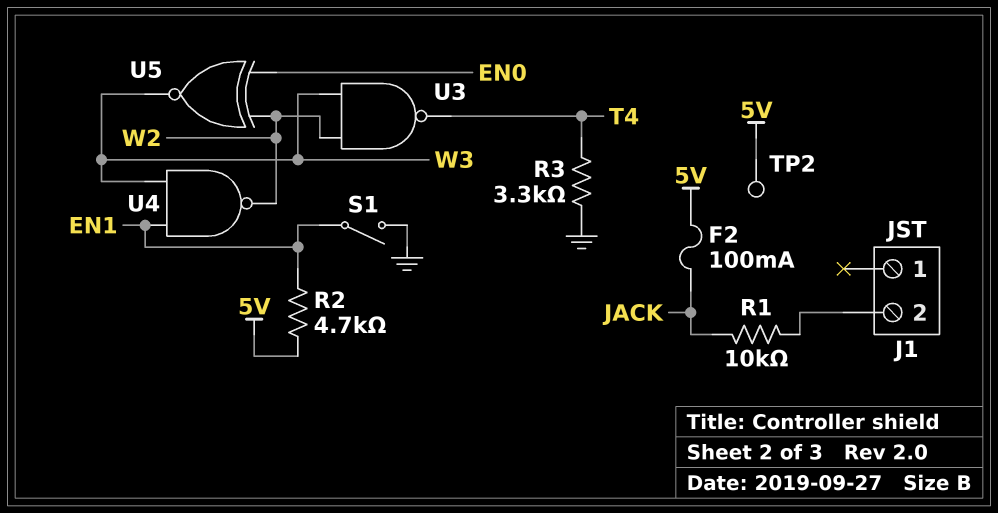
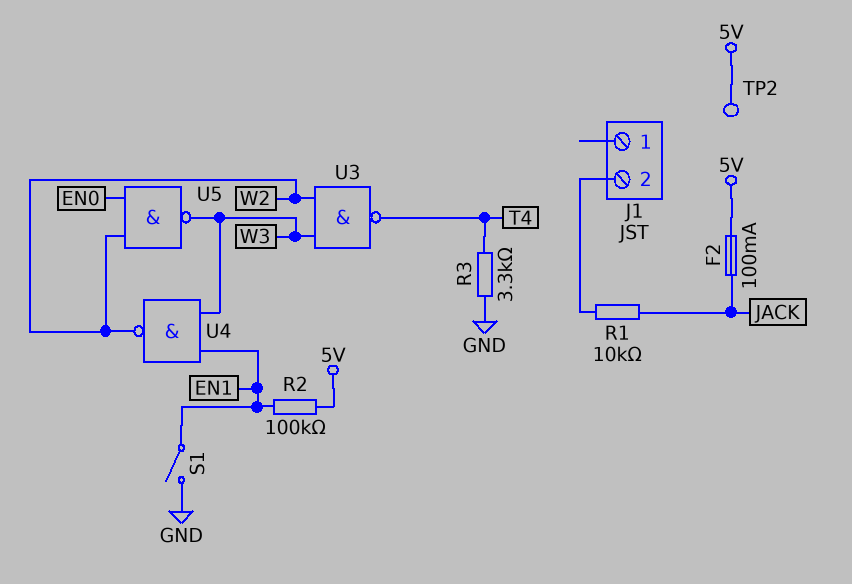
R2: 4.7k (5V, EN1) -> 100k (5V, EN1)
U5: XNOR (in EN0, in W2, out W3) -> NAND (in EN0, in W2, out W3)

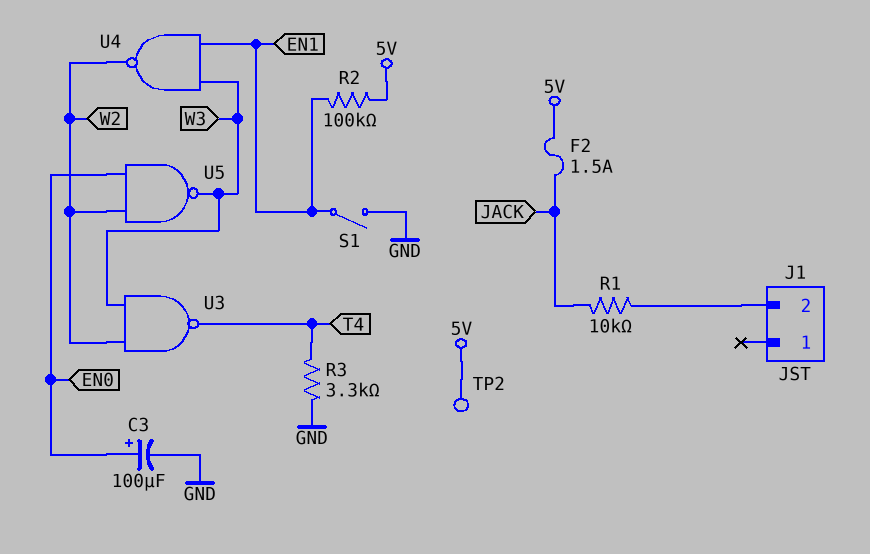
C3: none -> 100uF (plus EN0, minus GND)
F2: 100mA (5V, JACK) -> 1.5A (5V, JACK)

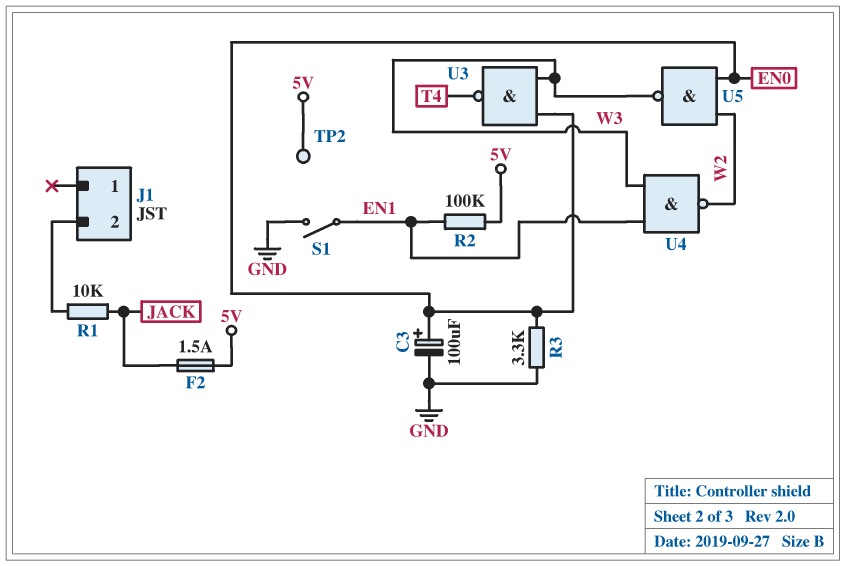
R3: 3.3k (GND, T4) -> 3.3k (EN0, GND)
U3: NAND (in W2, in W3, out T4) -> NAND (in EN0, in W3, out T4)

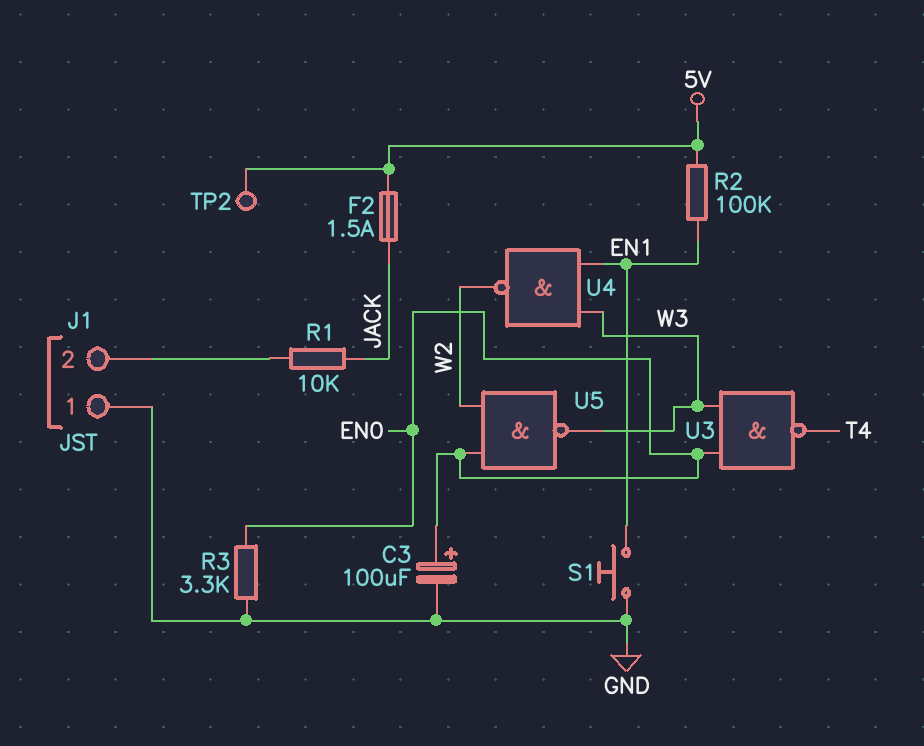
J1 pin 1: none -> GND
S1: switch (EN1, GND) -> button (EN1, GND)

